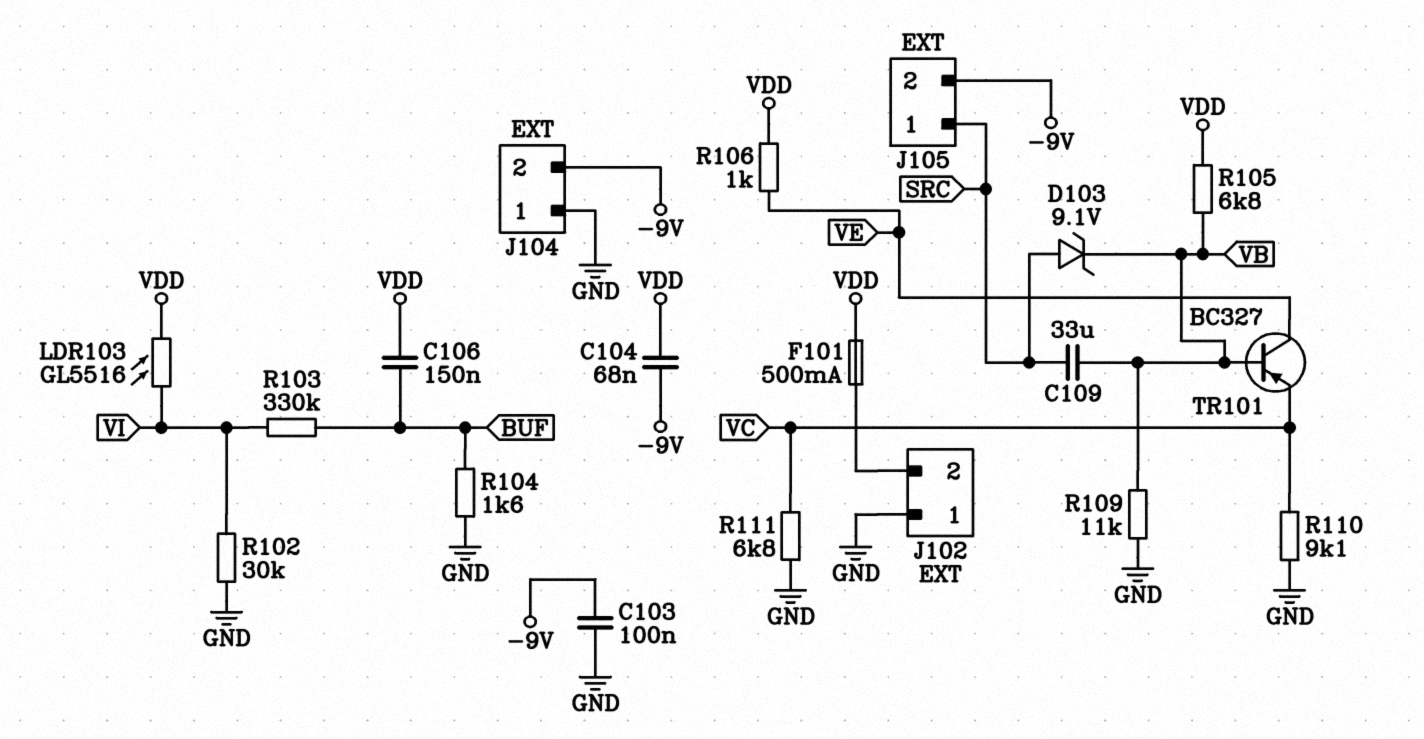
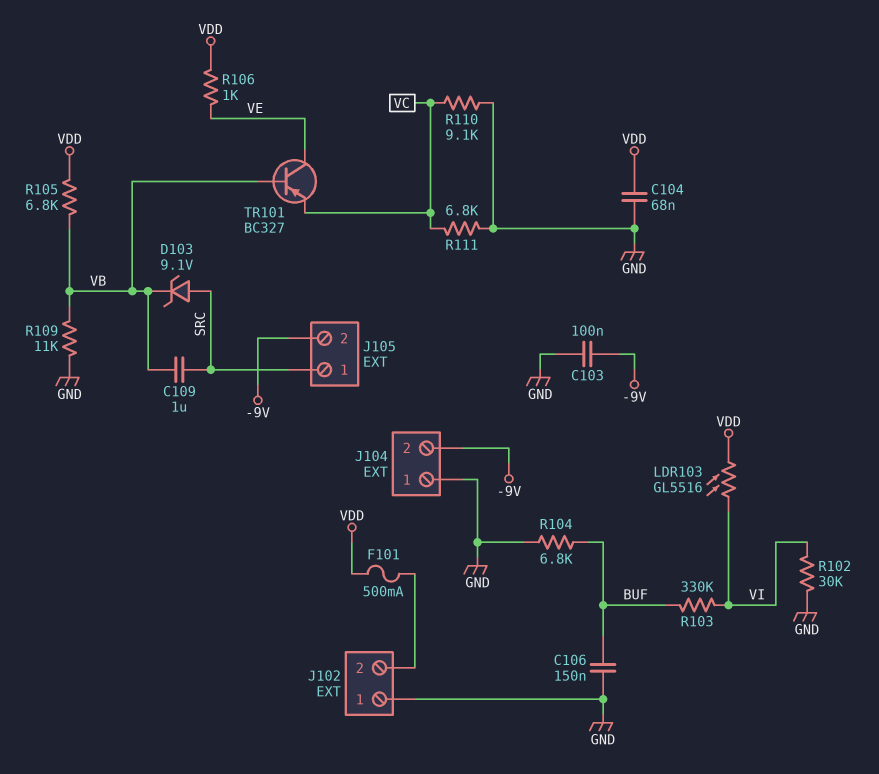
C104: 68nF (-9V, VDD) -> 68nF (GND, VDD)
C106: 150nF (BUF, VDD) -> 150nF (BUF, GND)
C109: 33uF (SRC, VB) -> 1uF (SRC, VB)
R104: 1.6k (BUF, GND) -> 6.8k (BUF, GND)

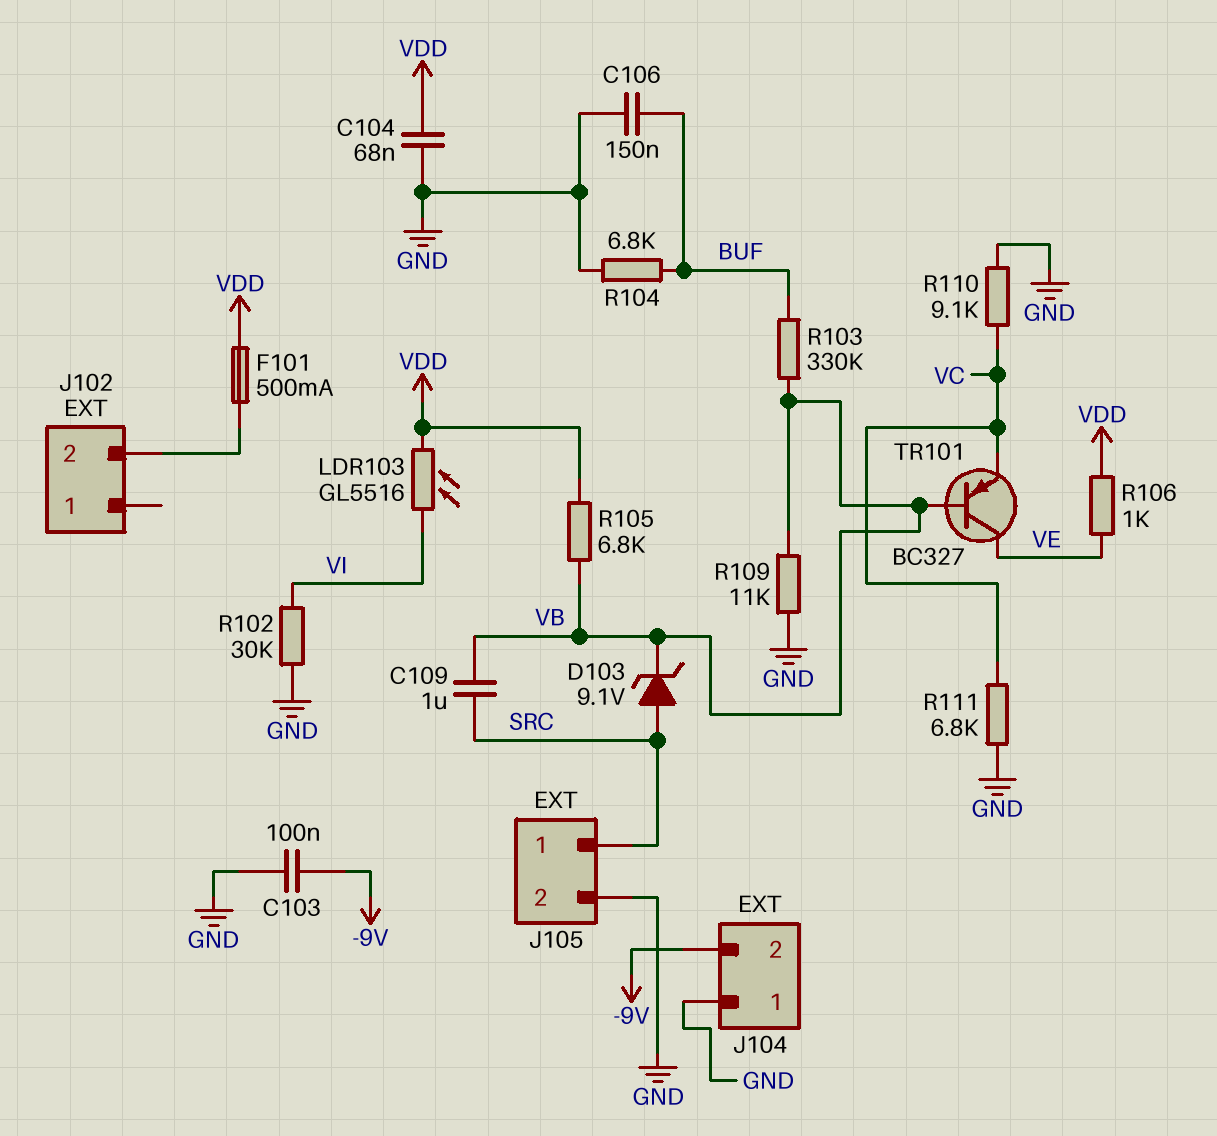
J102 pin 1: GND -> none
J105 pin 2: -9V -> GND
R103: 330k (BUF, VI) -> 330k (BUF, VB)

